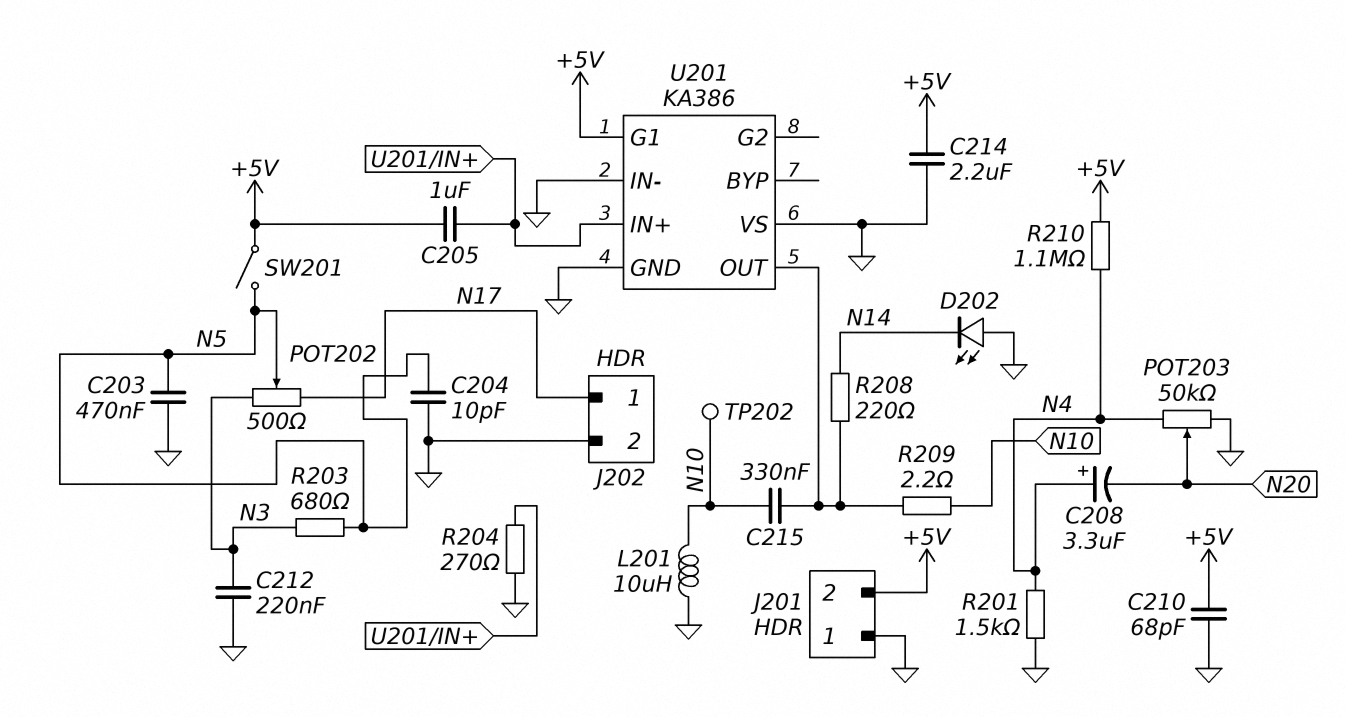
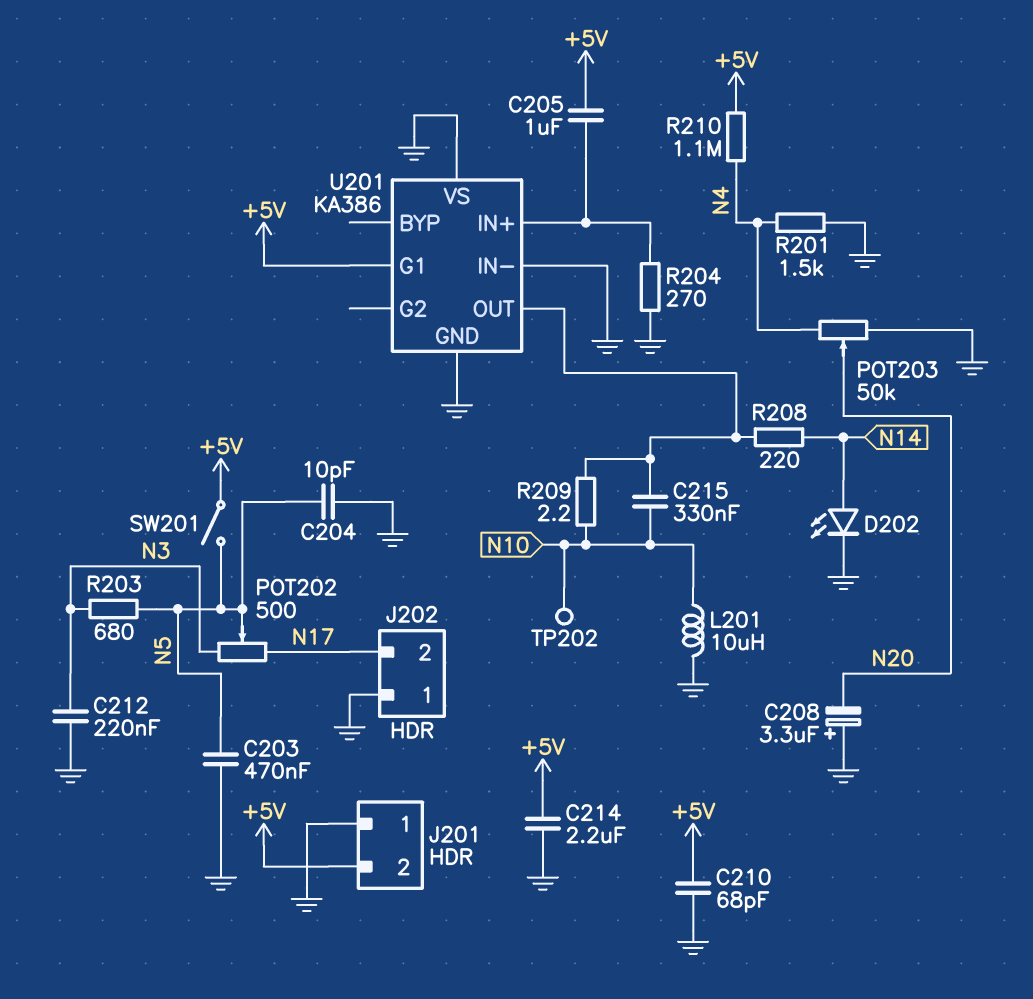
C208: 3.3uF (plus N4, minus N20) -> 3.3uF (plus GND, minus N20)
D202: LED (A GND, K N14) -> LED (A N14, K GND)
J202 pin 1: N17 -> GND
J202 pin 2: GND -> N17

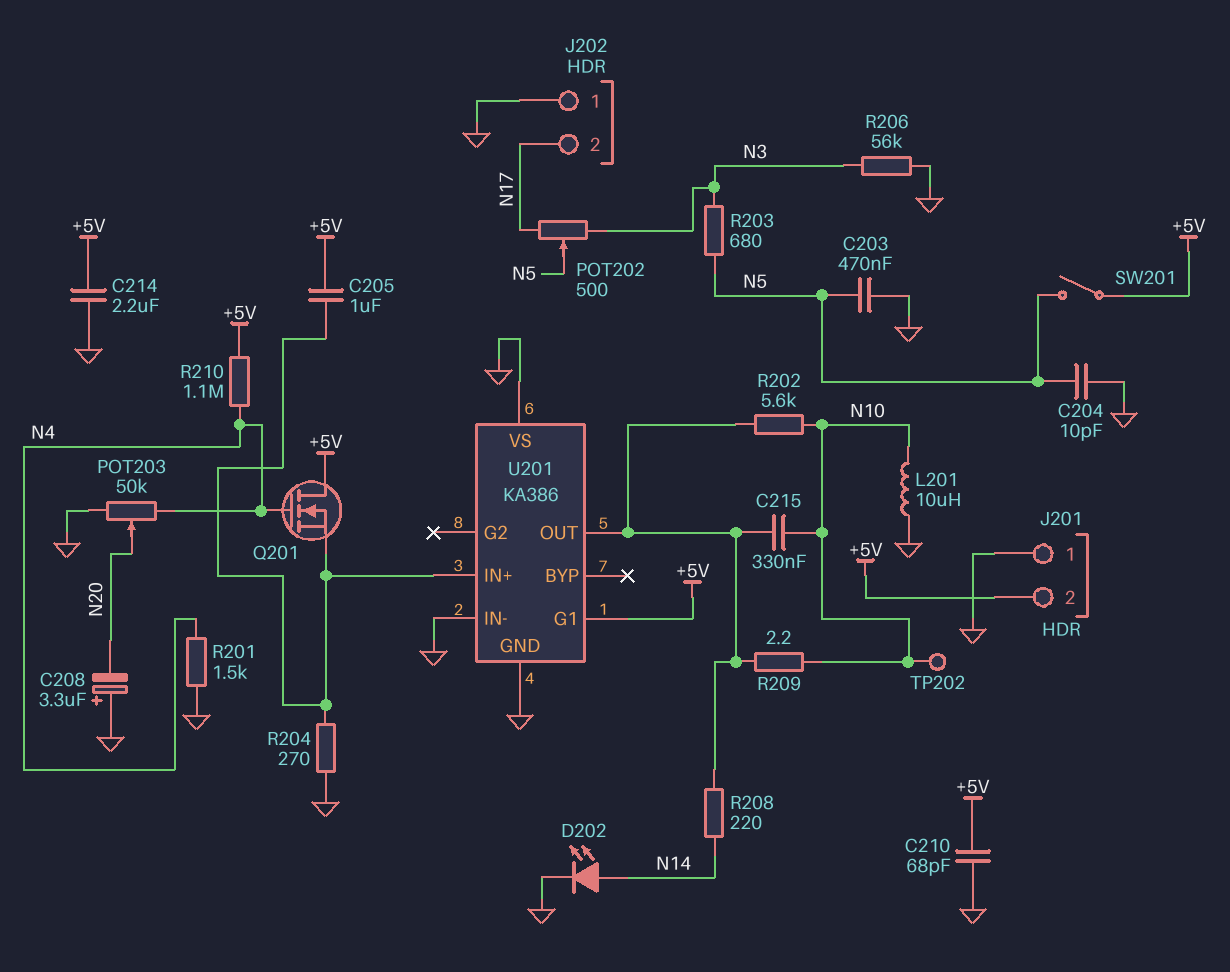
C212: 220nF (GND, N3) -> none
Q201: none -> NMOS (G N4, D +5V, S U201/IN+)
R202: none -> 5.6k (N10, U201/OUT)
R206: none -> 56k (GND, N3)

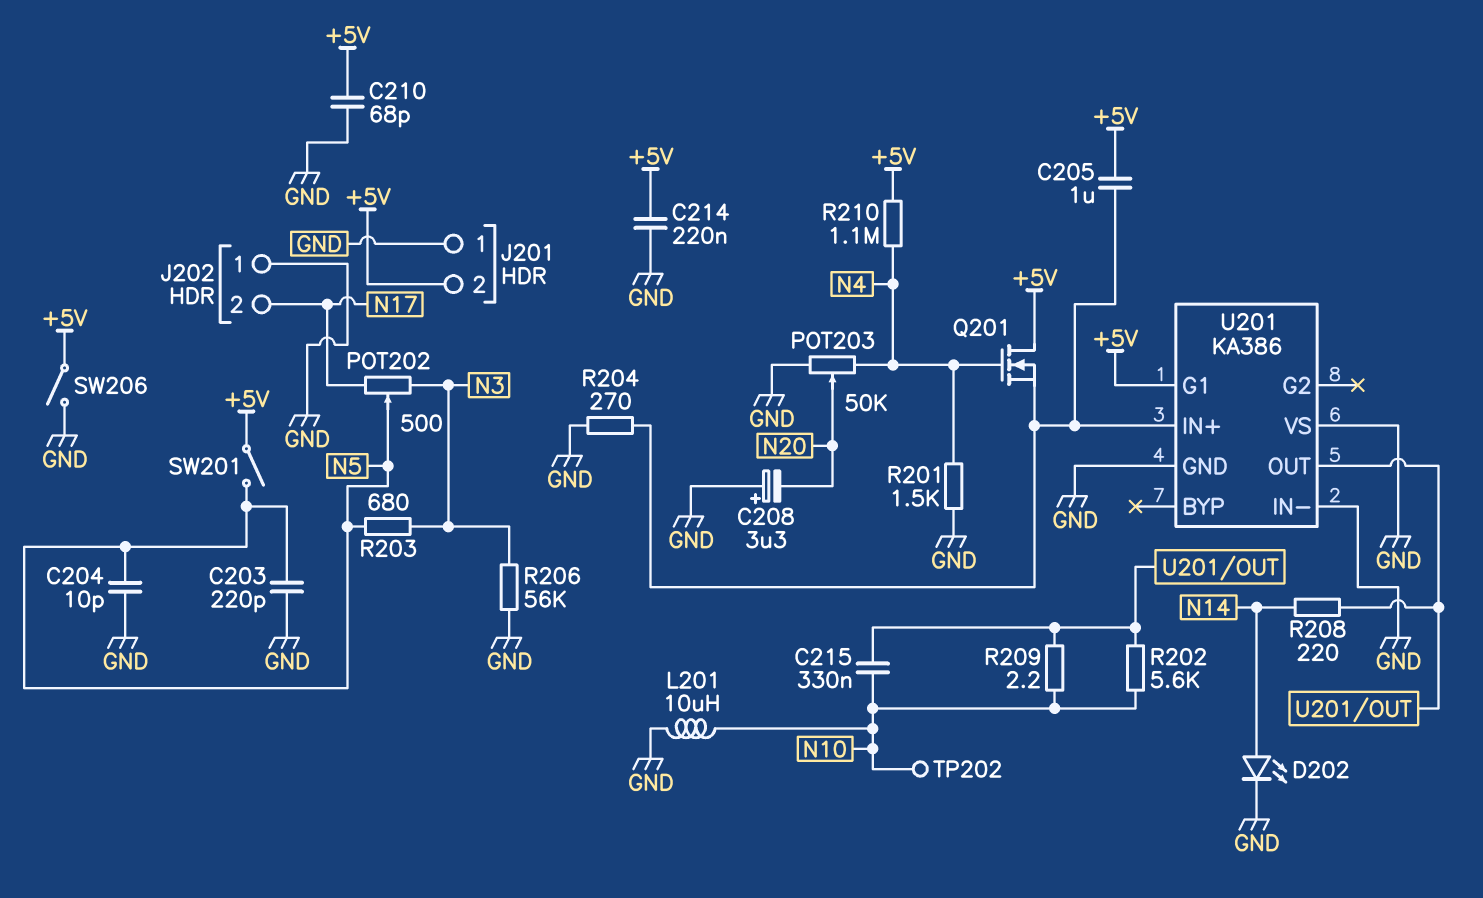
C203: 470nF (GND, N5) -> 220pF (GND, N5)
C214: 2.2uF (+5V, GND) -> 220nF (+5V, GND)
SW206: none -> switch (+5V, GND)

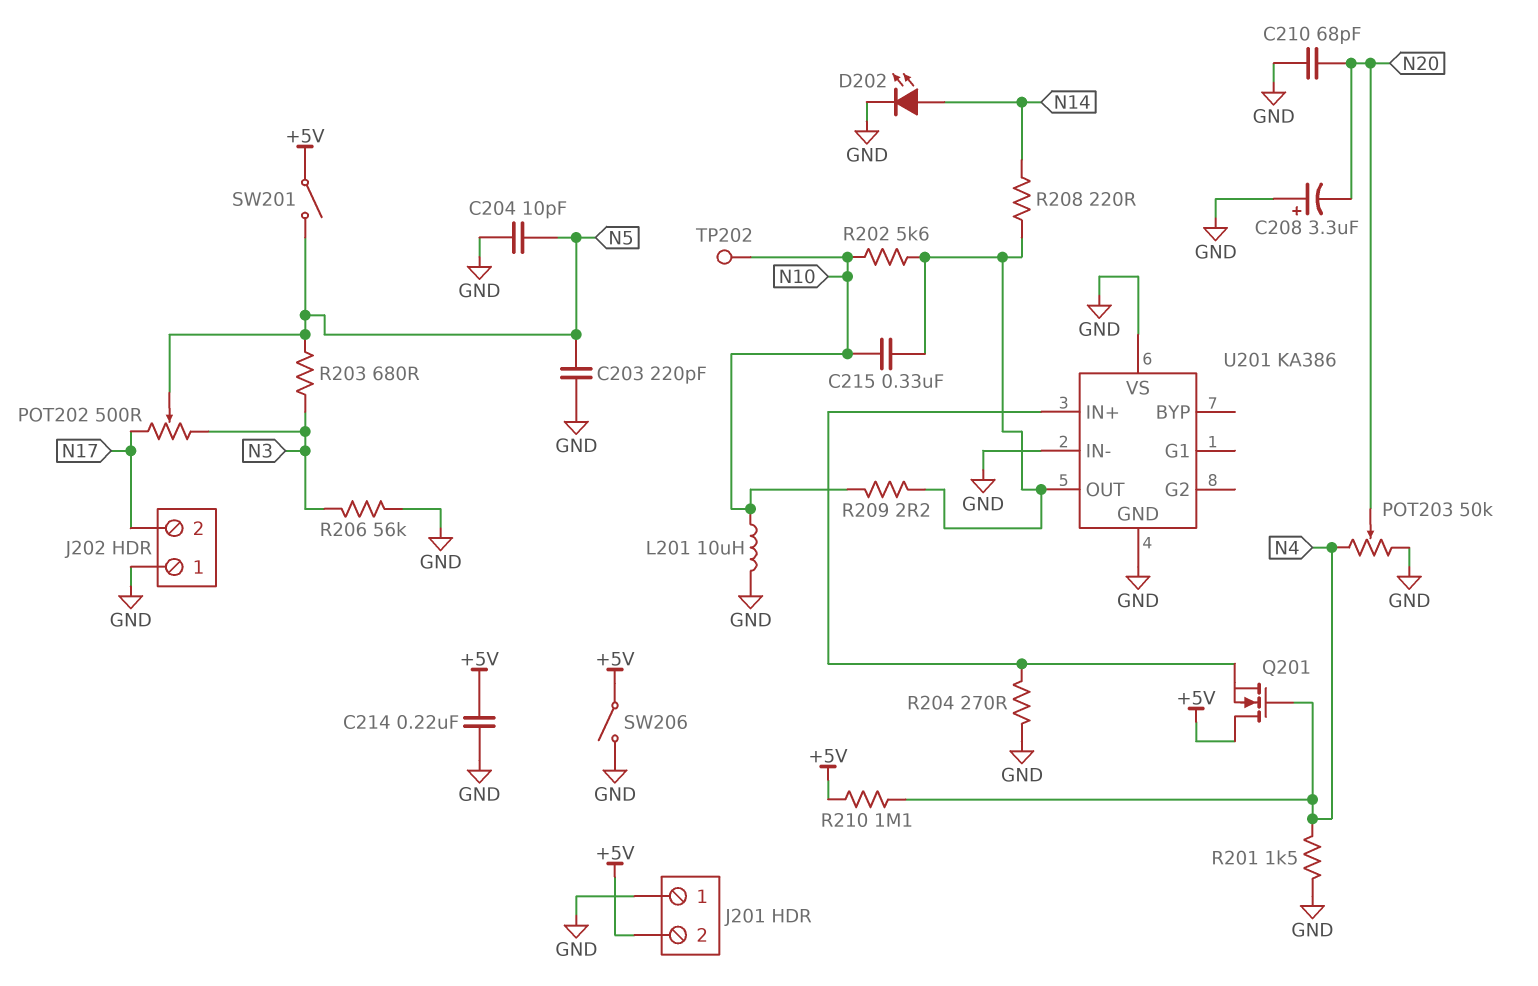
C205: 1uF (+5V, U201/IN+) -> none
C210: 68pF (+5V, GND) -> 68pF (GND, N20)
U201 pin G1: +5V -> none

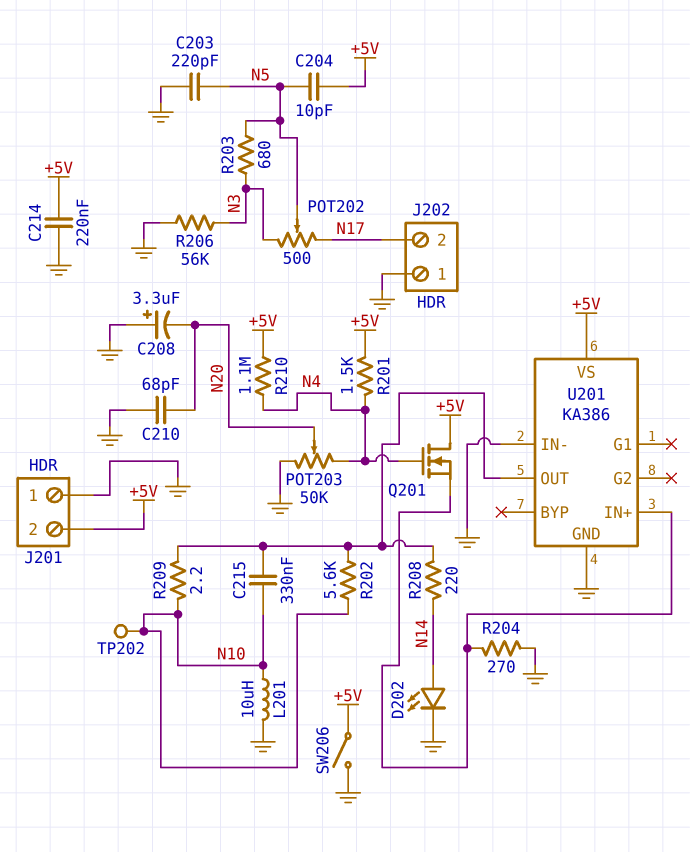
C204: 10pF (GND, N5) -> 10pF (+5V, N5)
R201: 1.5k (GND, N4) -> 1.5k (+5V, N4)
SW201: switch (+5V, N5) -> none
U201 pin VS: GND -> +5V

